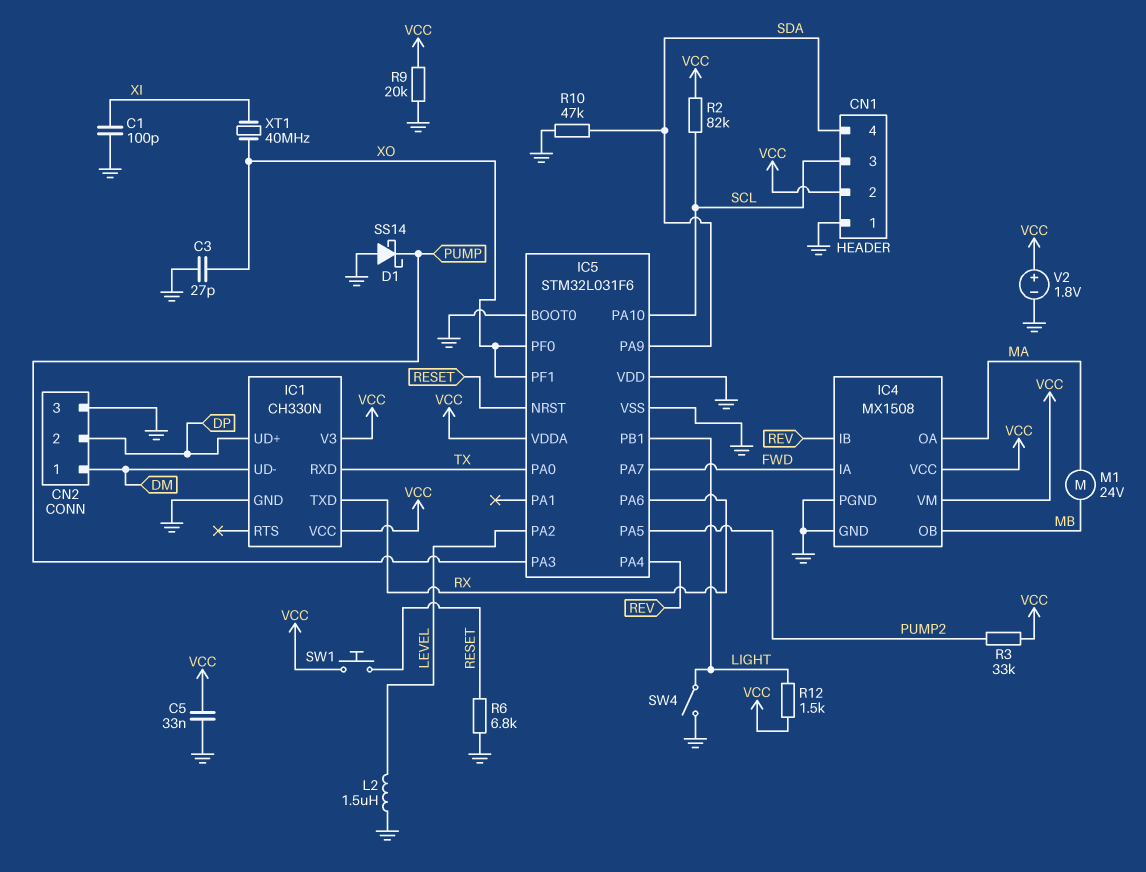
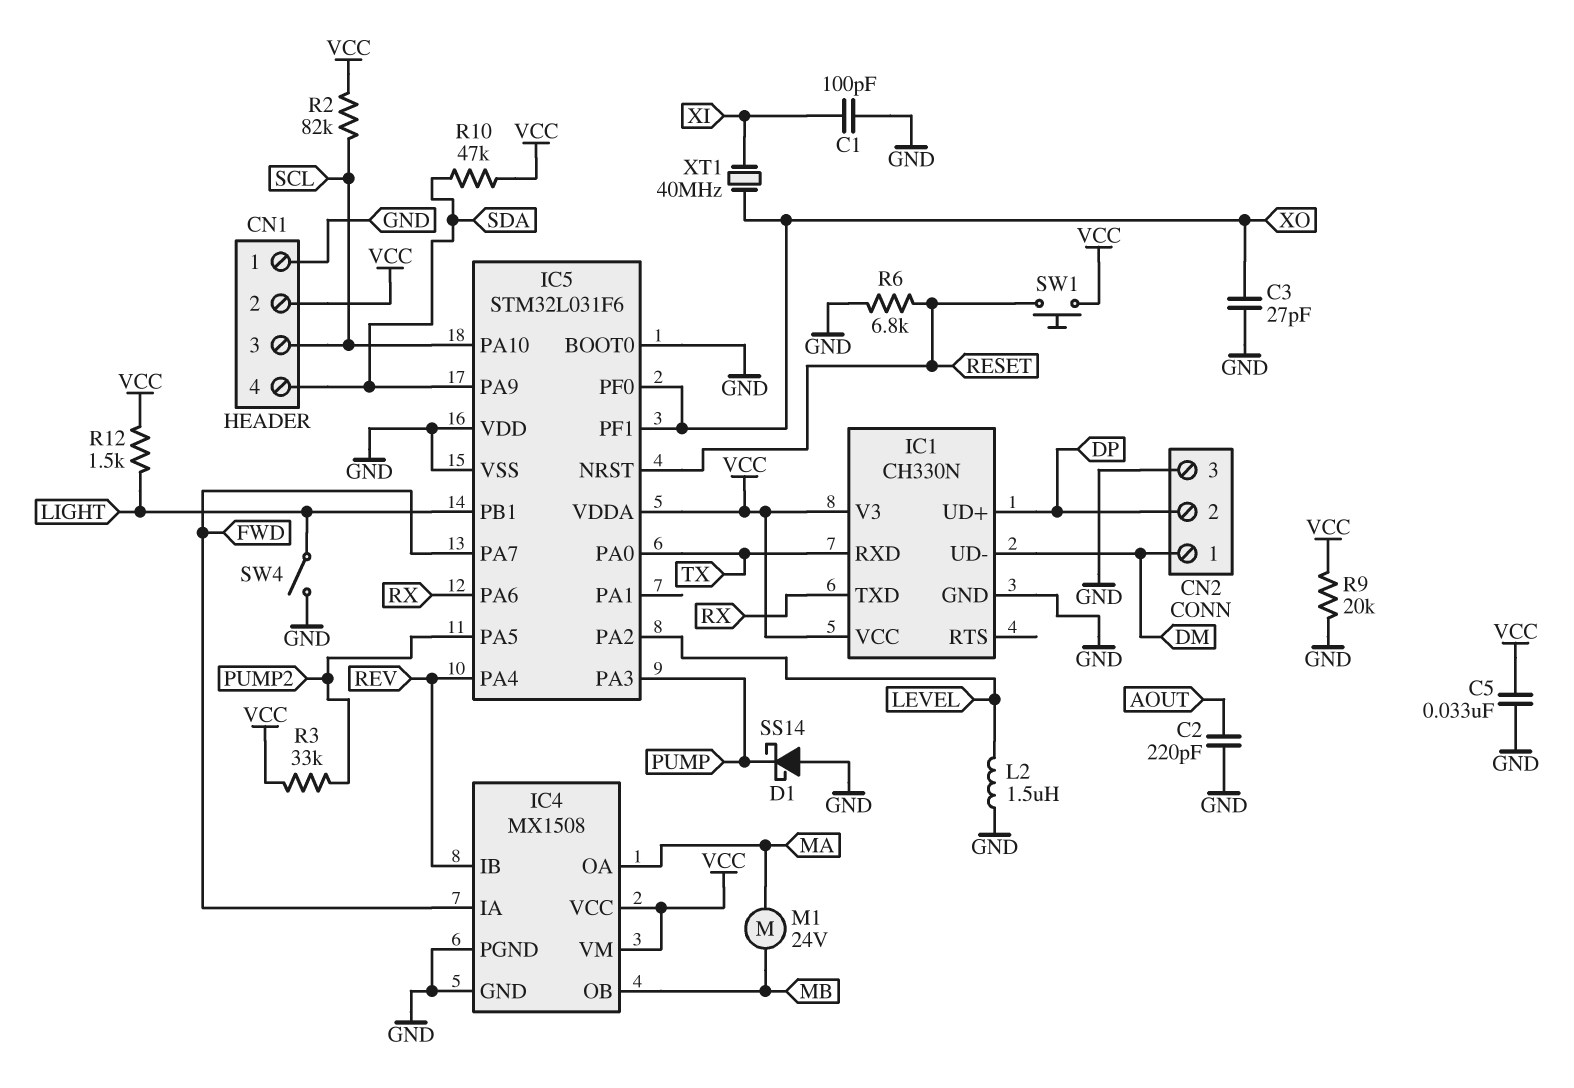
C2: none -> 220pF (AOUT, GND)
R10: 47k (GND, SDA) -> 47k (SDA, VCC)
V2: 1.8V (plus VCC, minus GND) -> none

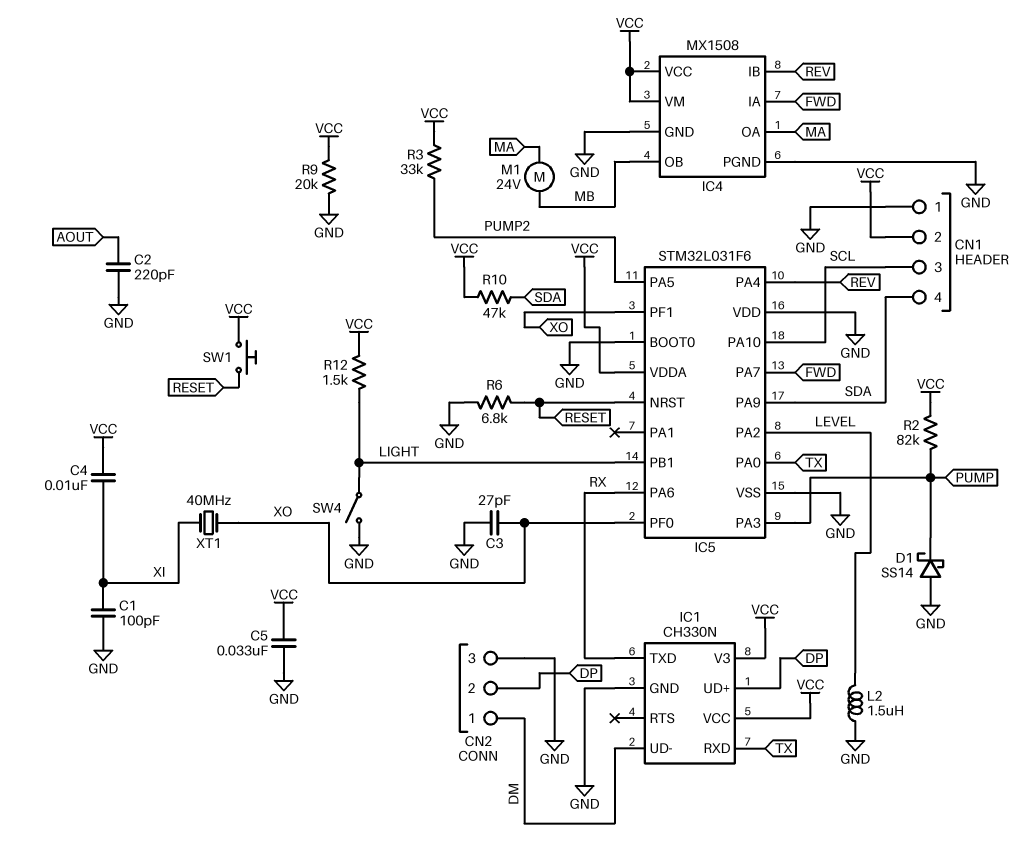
C4: none -> 10nF (VCC, XI)
R2: 82k (SCL, VCC) -> 82k (PUMP, VCC)

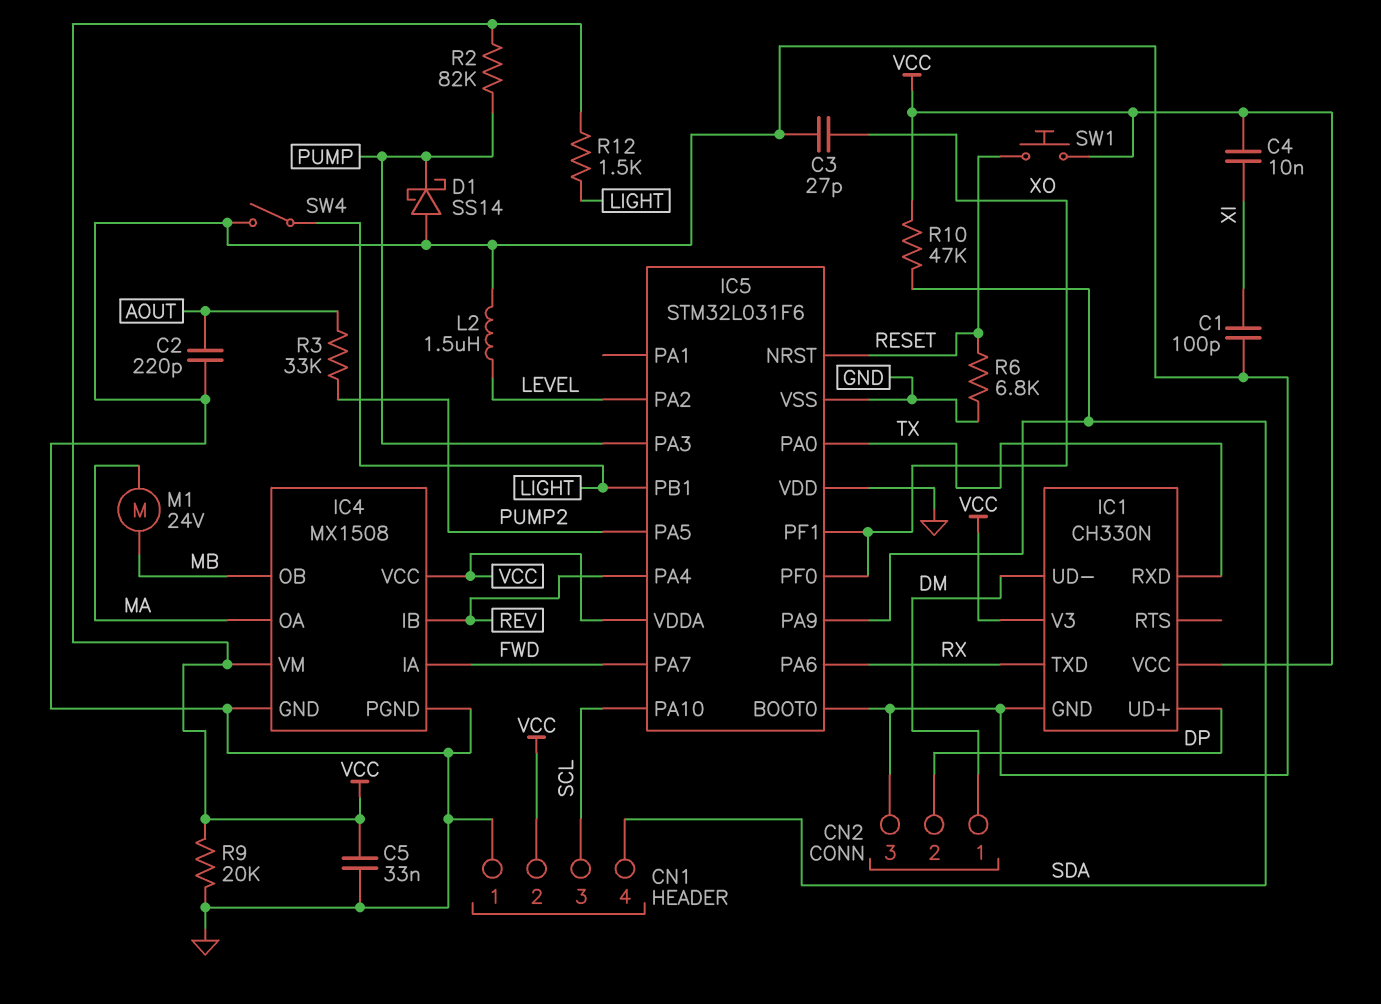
R3: 33k (PUMP2, VCC) -> 33k (AOUT, PUMP2)
XT1: 40MHz (XI, XO) -> none

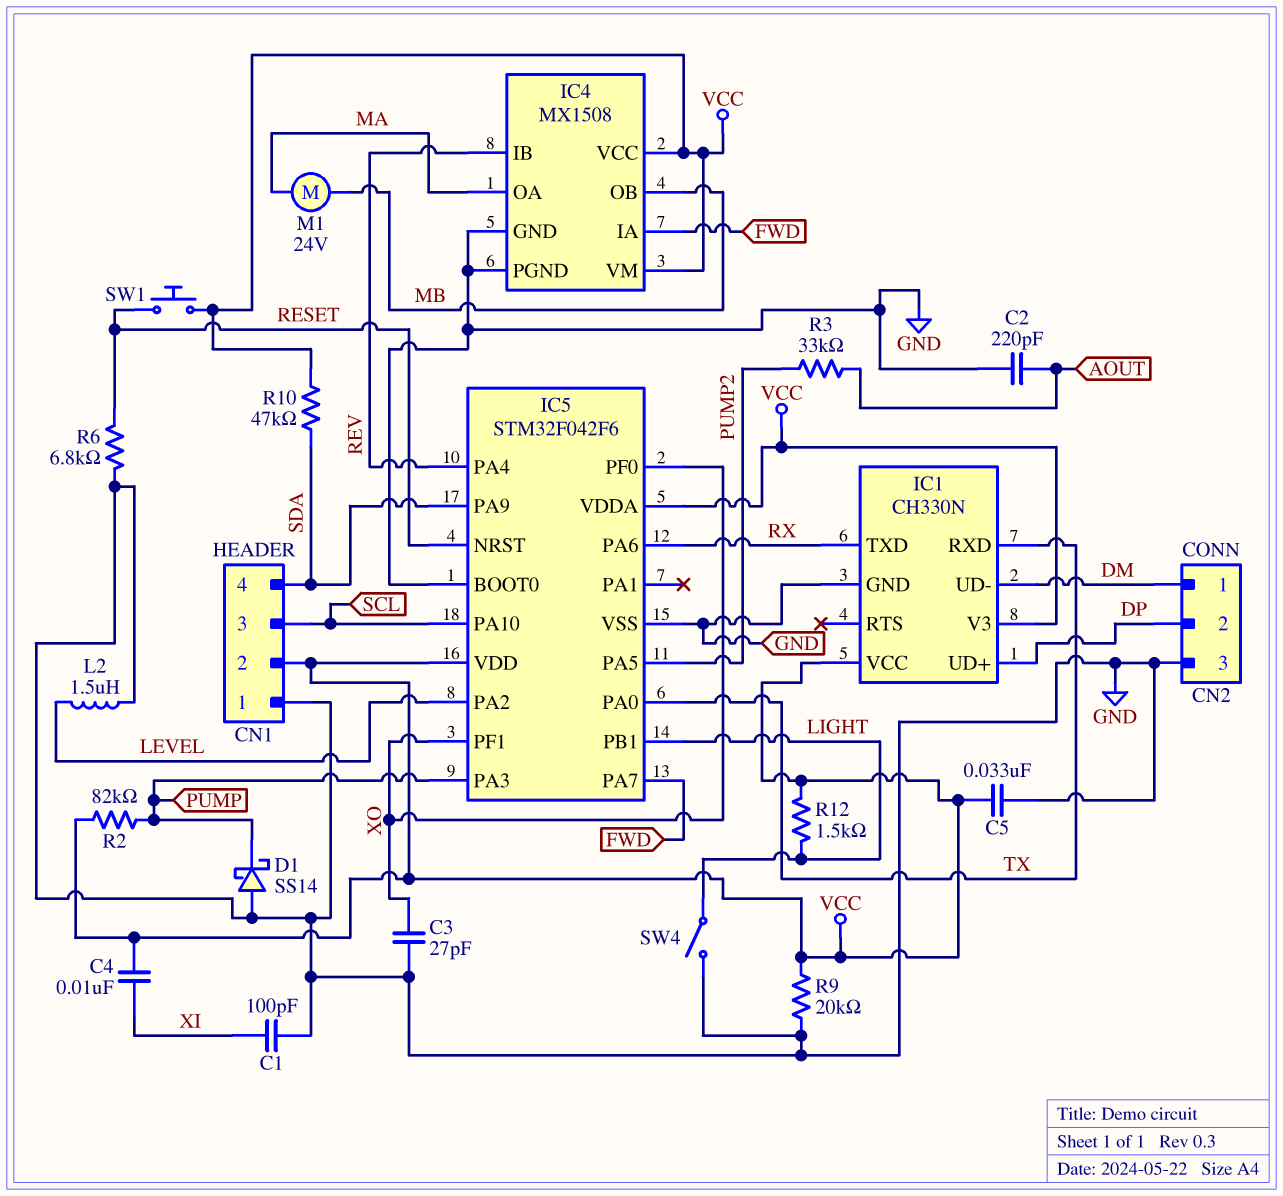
IC5: STM32L031F6 -> STM32F042F6
IC5 pin VDD: GND -> VCC

